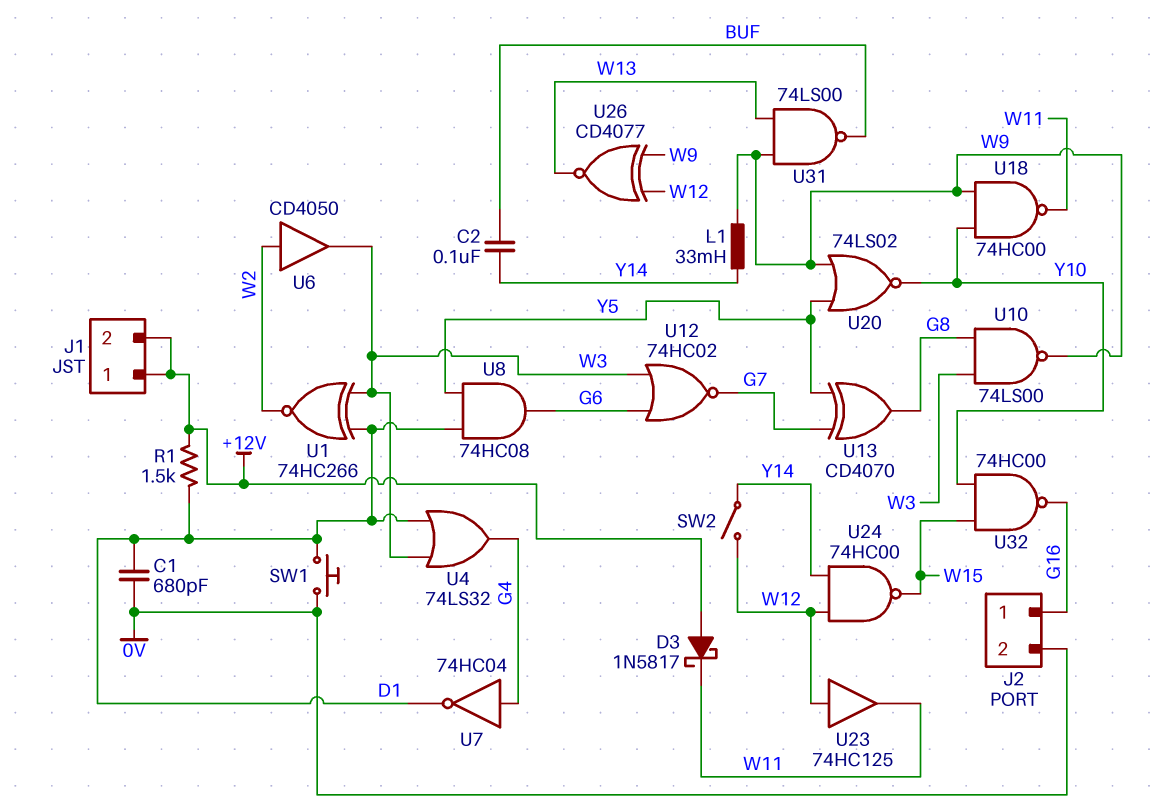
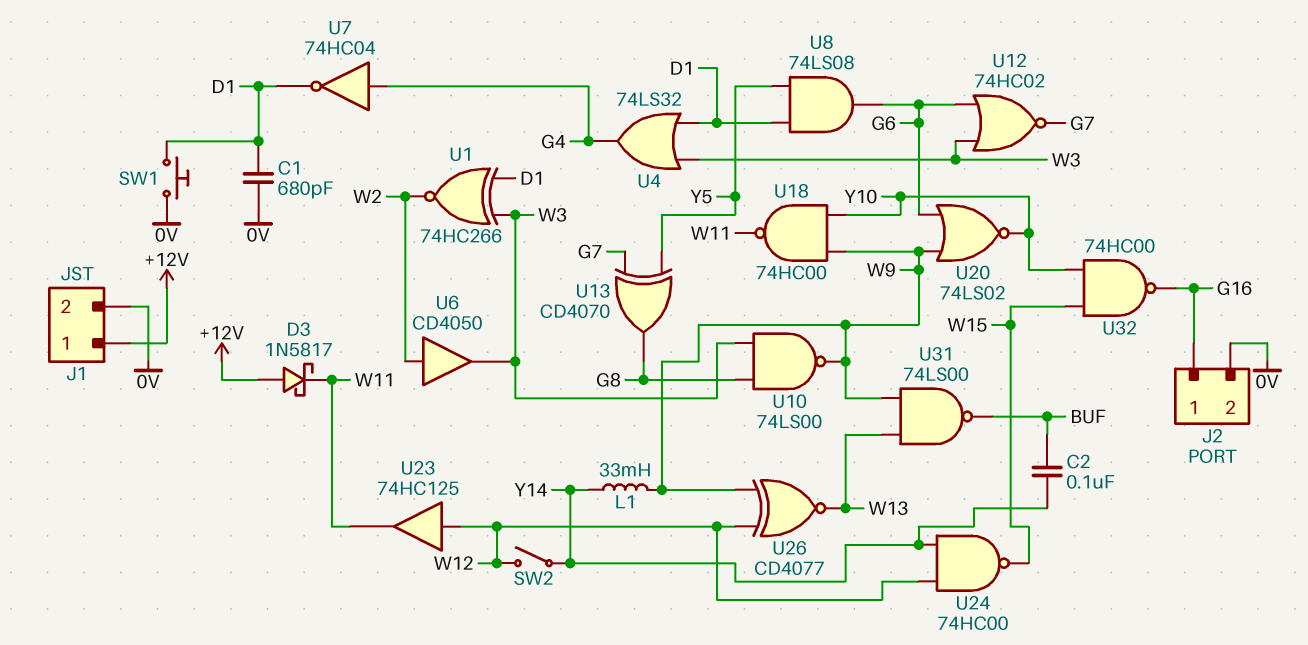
J1 pin 2: +12V -> 0V
R1: 1.5k (+12V, D1) -> none
U8: AND 74HC08 (in D1, in Y5, out G6) -> AND 74LS08 (in D1, in Y5, out G6)
U20: NOR 74LS02 (in W9, in Y5, out Y10) -> NOR 74LS02 (in G6, in W9, out Y10)

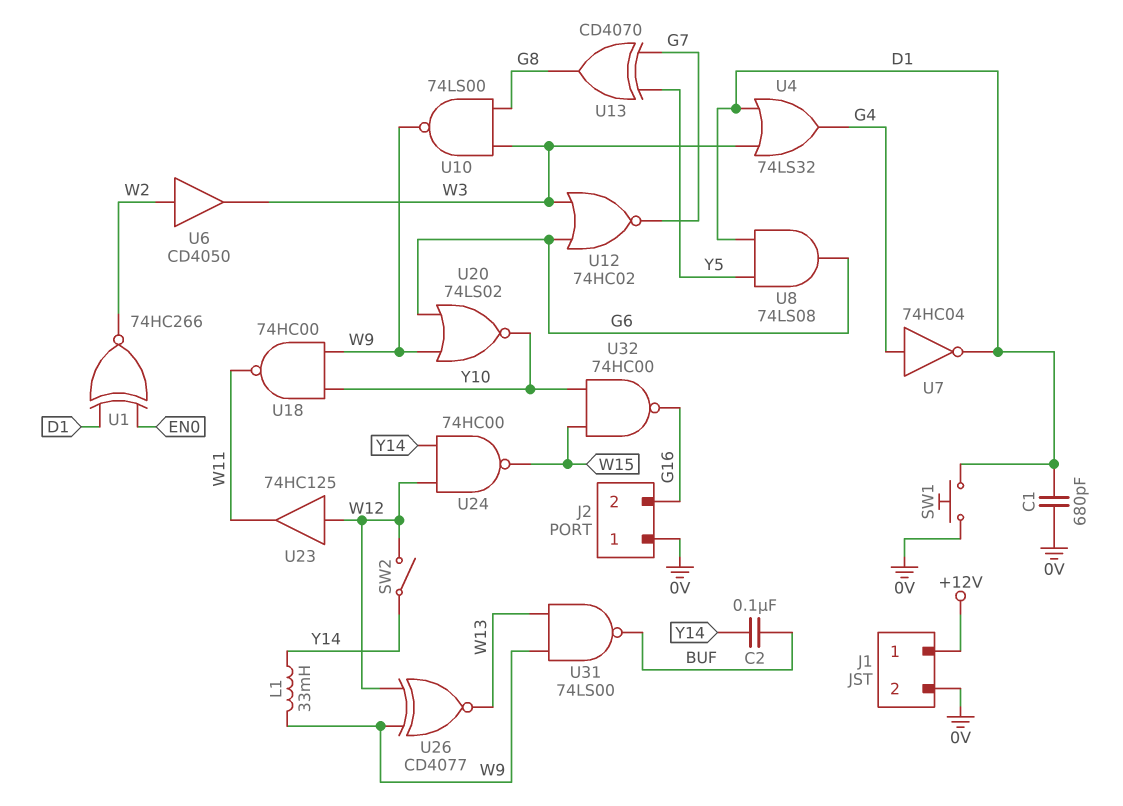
D3: schottky 1N5817 (A +12V, K W11) -> none
J2 pin 1: G16 -> 0V
J2 pin 2: 0V -> G16
U1: XNOR 74HC266 (in D1, in W3, out W2) -> XNOR 74HC266 (in D1, in EN0, out W2)

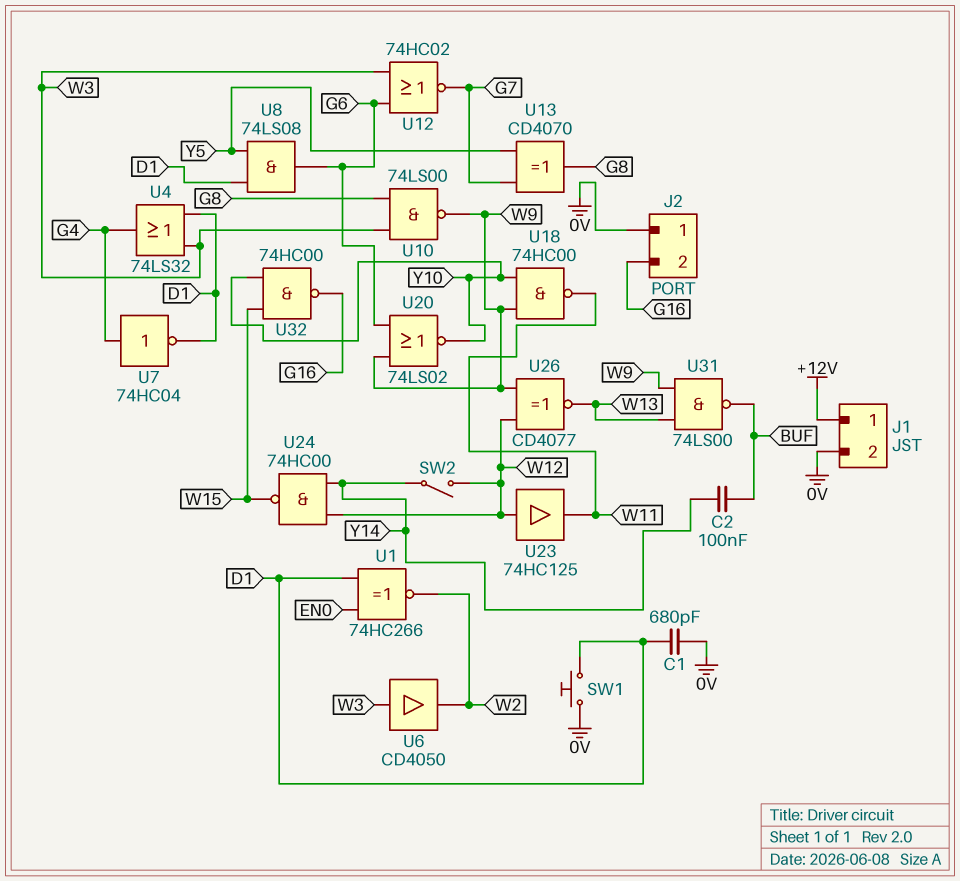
L1: 33mH (W9, Y14) -> none
U6: buffer CD4050 (in W2, out W3) -> buffer CD4050 (in W3, out W2)

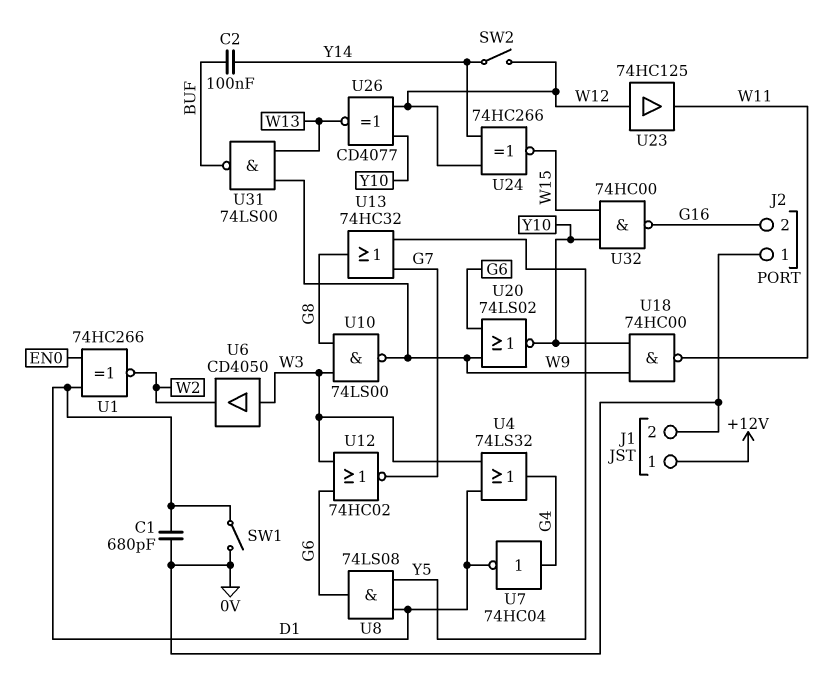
SW1: button (0V, D1) -> switch (0V, D1)
U13: XOR CD4070 (in G7, in Y5, out G8) -> OR 74HC32 (in G7, in Y5, out G8)
U24: NAND 74HC00 (in W12, in Y14, out W15) -> XNOR 74HC266 (in W12, in Y14, out W15)
U26: XNOR CD4077 (in W9, in W12, out W13) -> XNOR CD4077 (in W12, in Y10, out W13)

